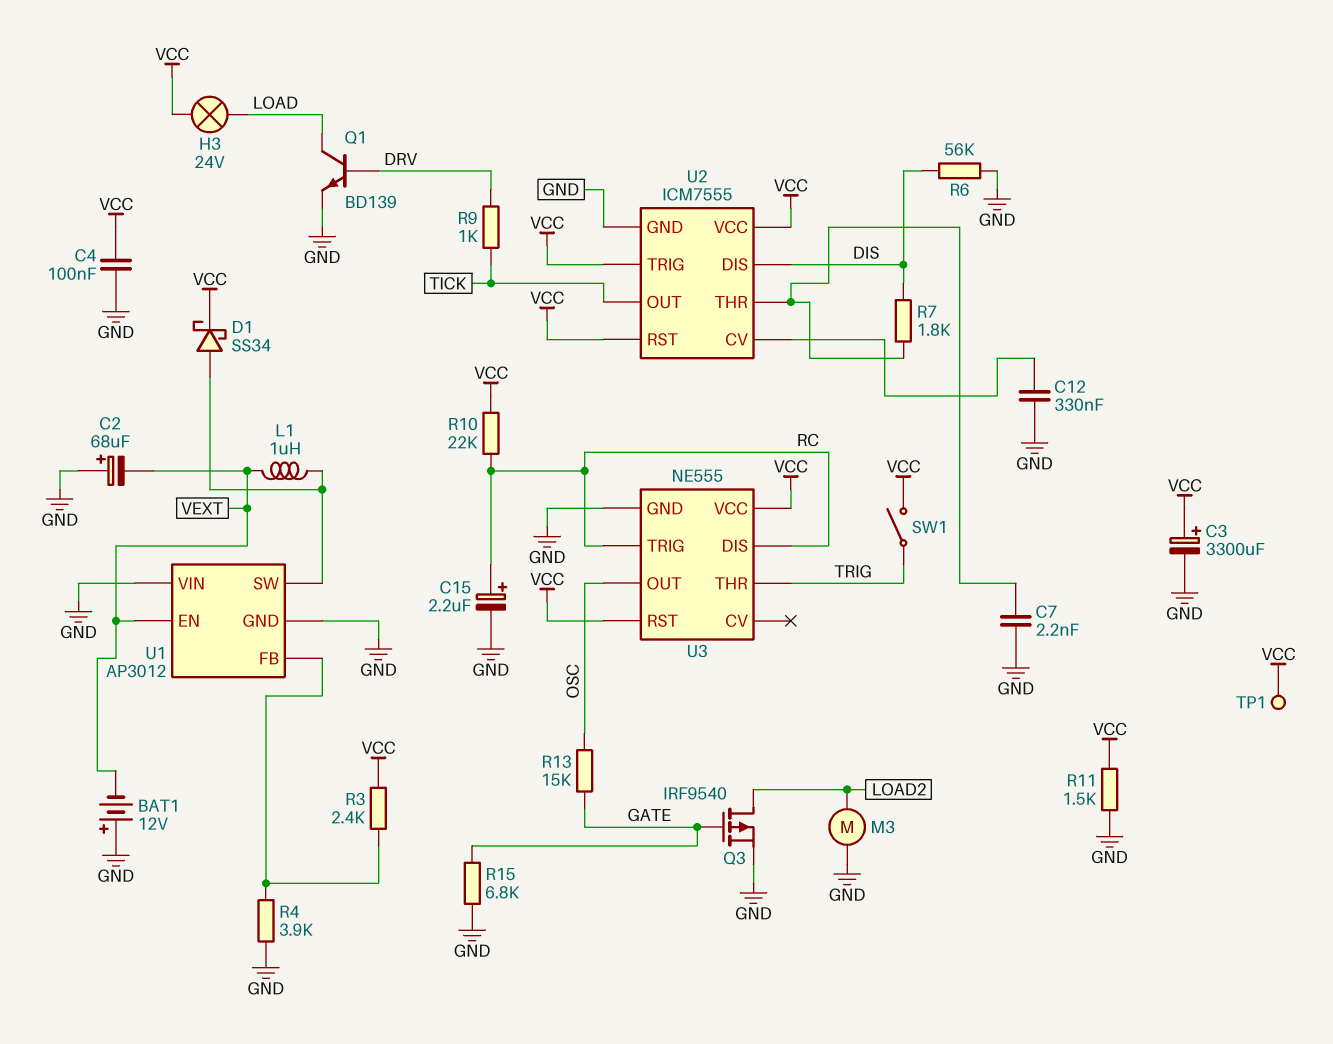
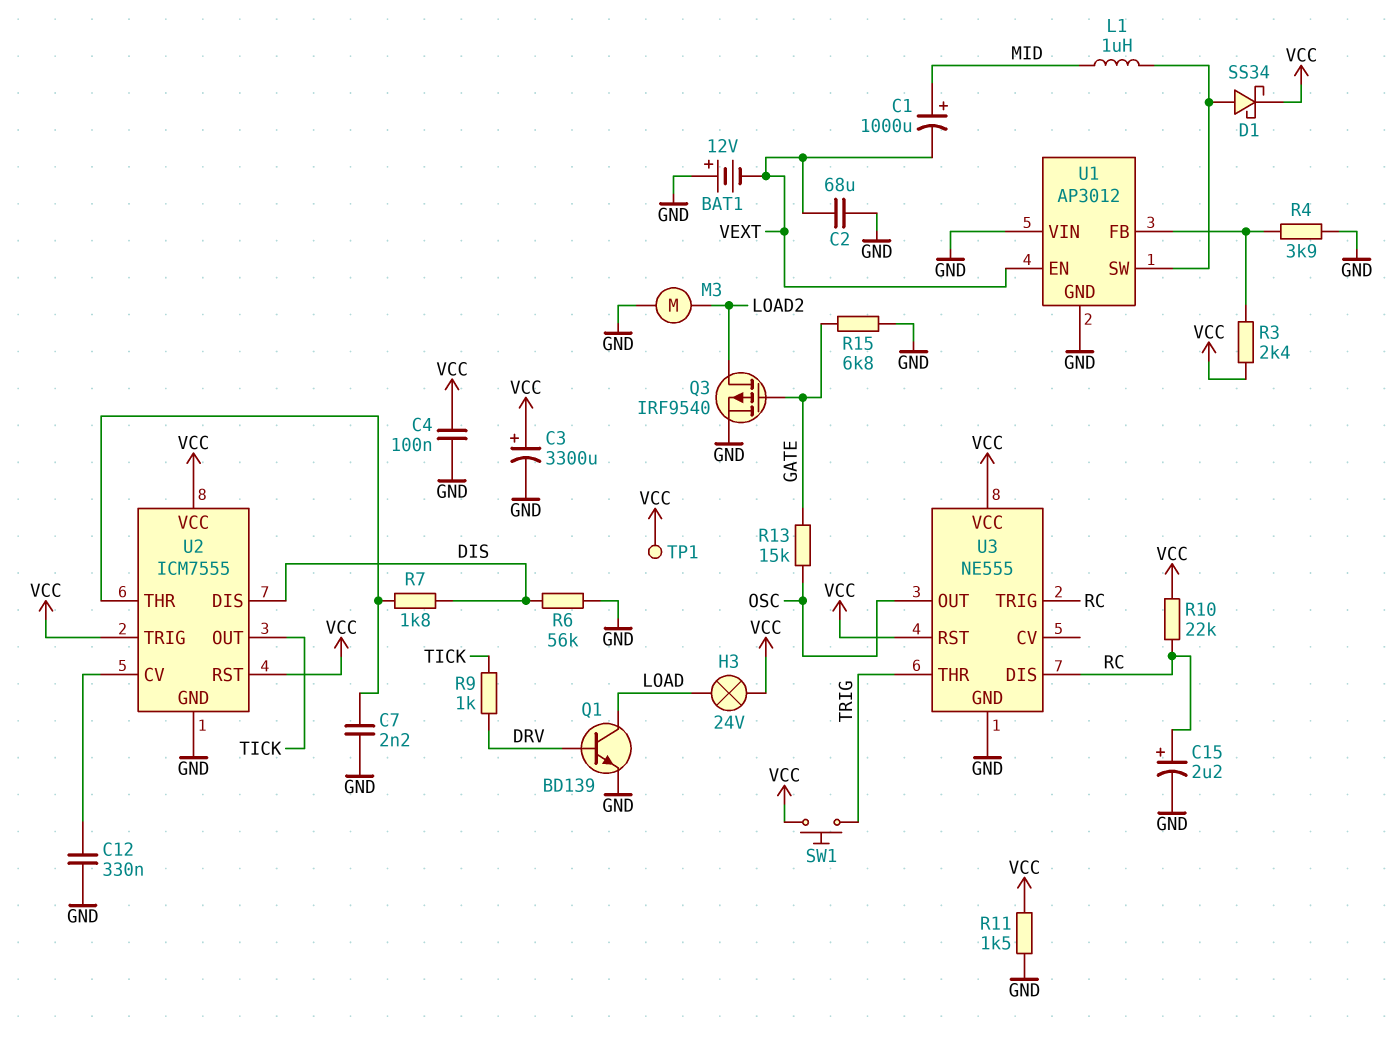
C1: none -> 1000uF (plus MID, minus VEXT)
C2: 68uF (plus GND, minus VEXT) -> 68uF (GND, VEXT)
L1: 1uH (U1/SW, VEXT) -> 1uH (MID, U1/SW)
SW1: switch (TRIG, VCC) -> button (TRIG, VCC)

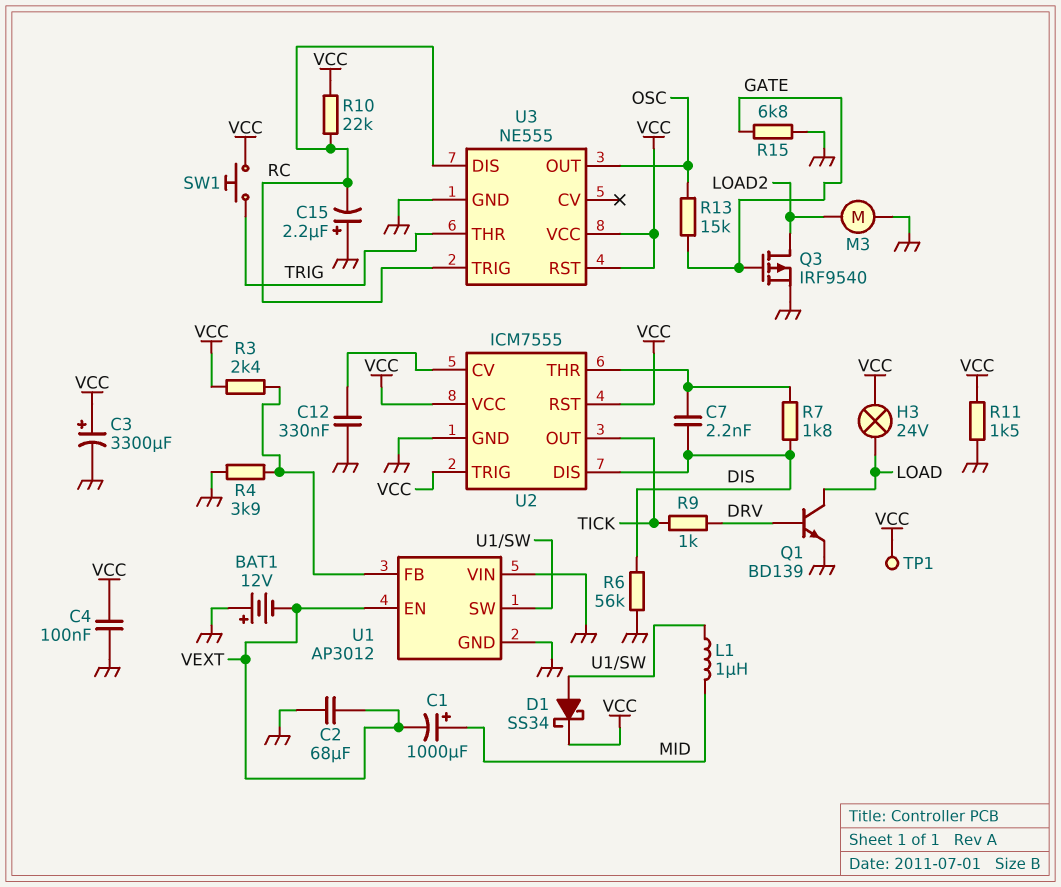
C7: 2.2nF (GND, U2/THR) -> 2.2nF (DIS, U2/THR)
C15: 2.2uF (plus RC, minus GND) -> 2.2uF (plus GND, minus RC)

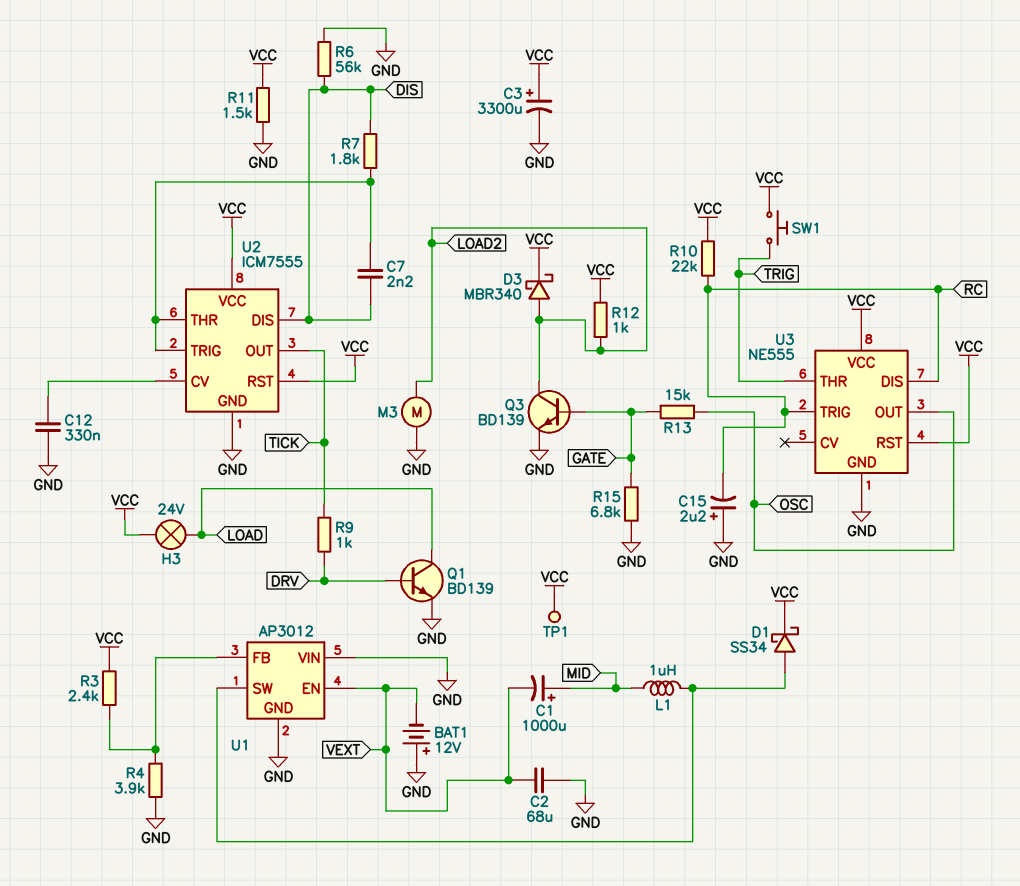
C4: 100nF (GND, VCC) -> none
D3: none -> schottky MBR340 (A LOAD2, K VCC)
Q3: PMOS IRF9540 (G GATE, D LOAD2, S GND) -> NPN BD139 (B GATE, C LOAD2, E GND)
R12: none -> 1k (LOAD2, VCC)
U2 pin TRIG: VCC -> U2/THR

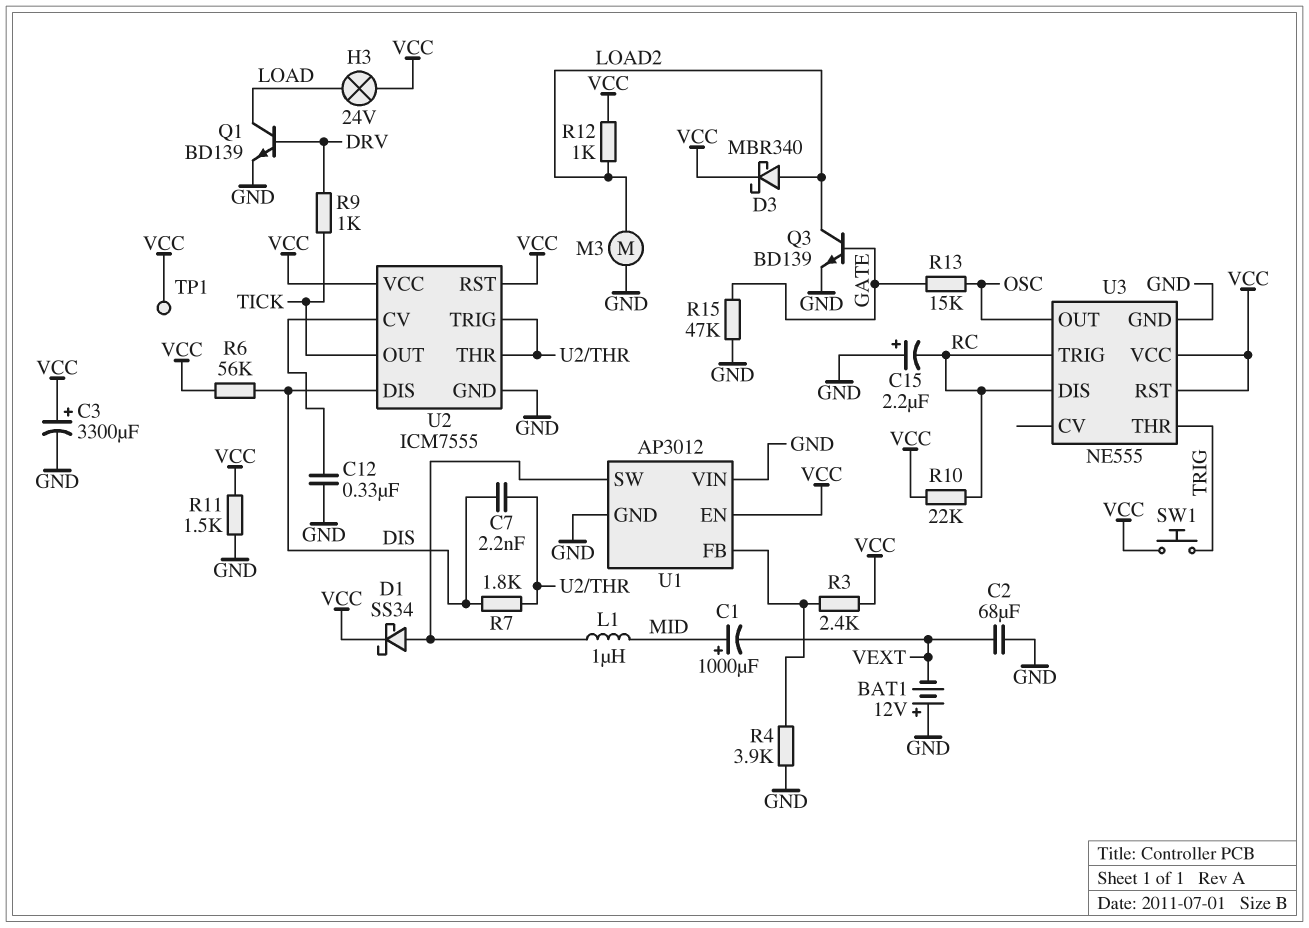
R6: 56k (DIS, GND) -> 56k (DIS, VCC)
R15: 6.8k (GATE, GND) -> 47k (GATE, GND)
U1 pin EN: VEXT -> VCC

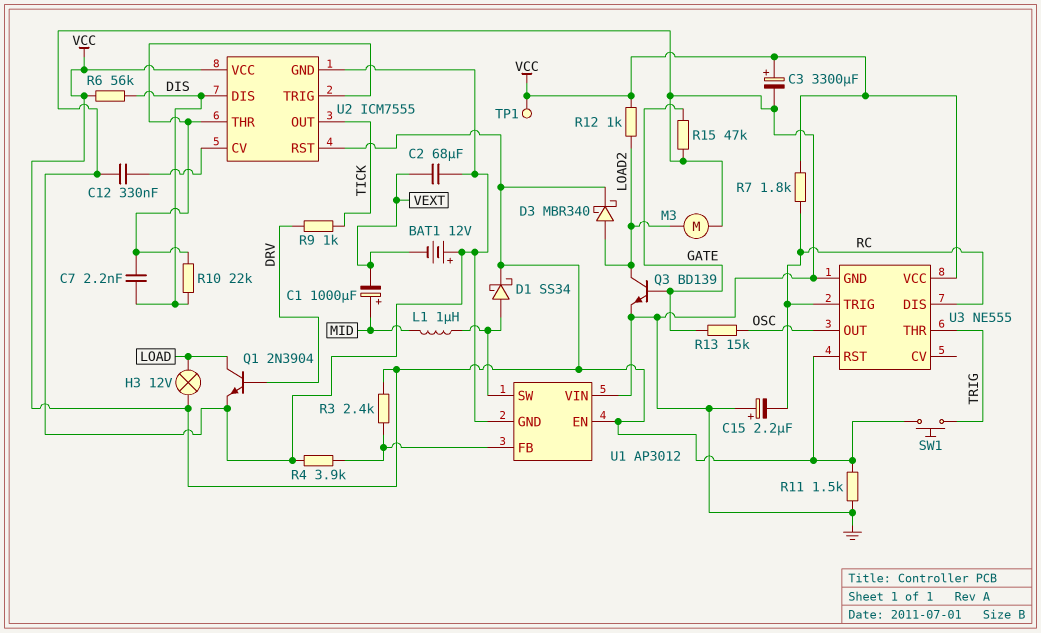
H3: lamp 24V (LOAD, VCC) -> lamp 12V (LOAD, VCC)
Q1: NPN BD139 (B DRV, C LOAD, E GND) -> NPN 2N3904 (B DRV, C LOAD, E GND)
R7: 1.8k (DIS, U2/THR) -> 1.8k (RC, VCC)
R10: 22k (RC, VCC) -> 22k (DIS, U2/THR)

